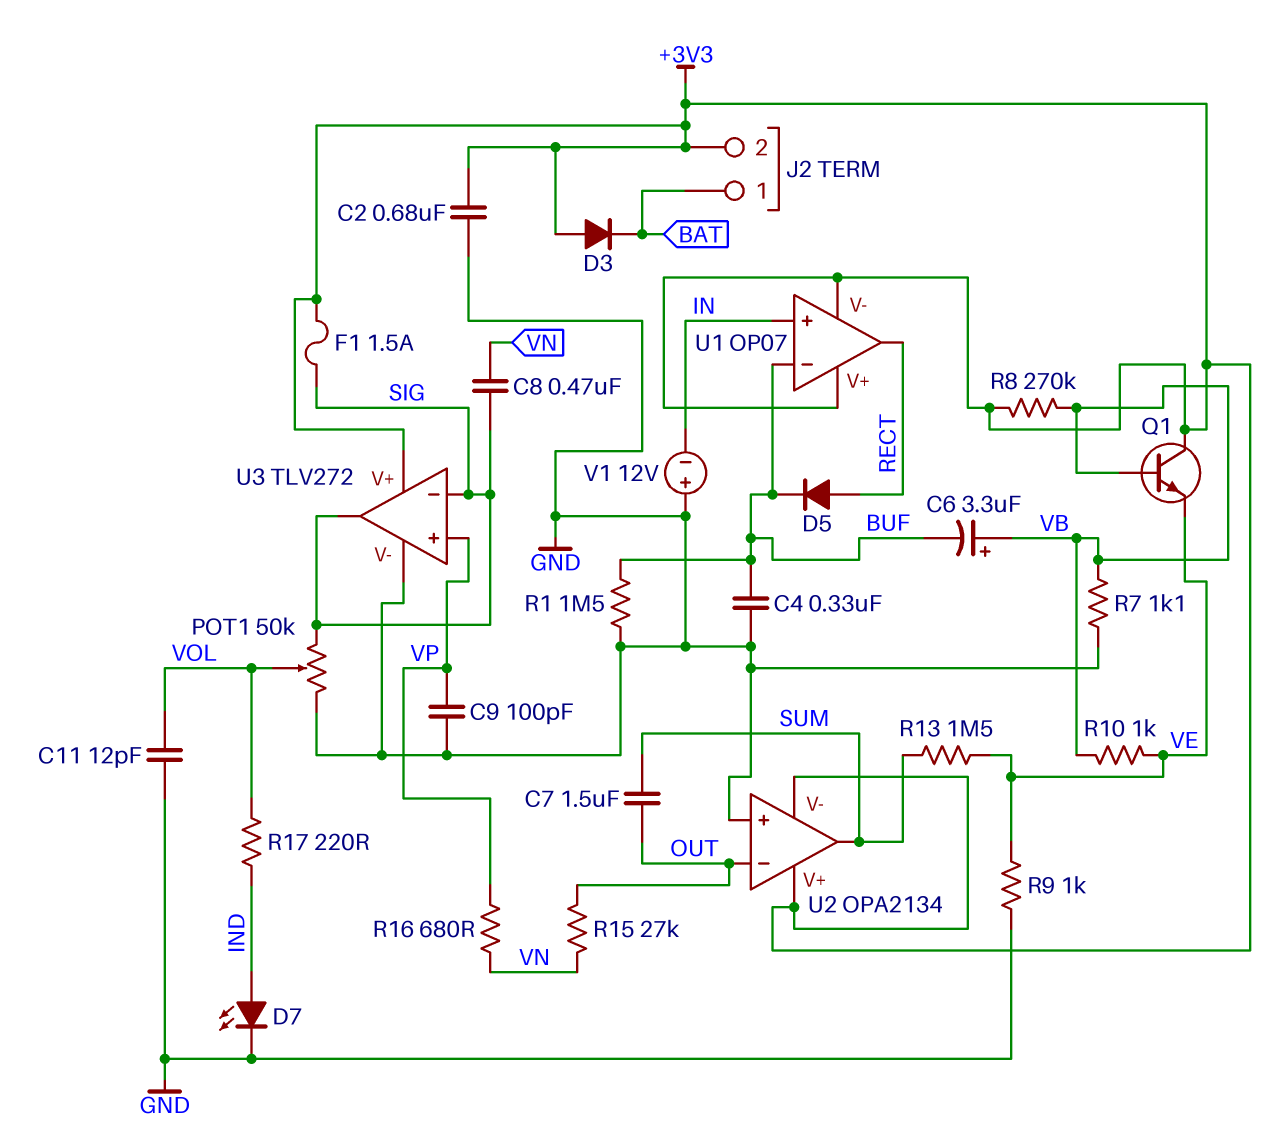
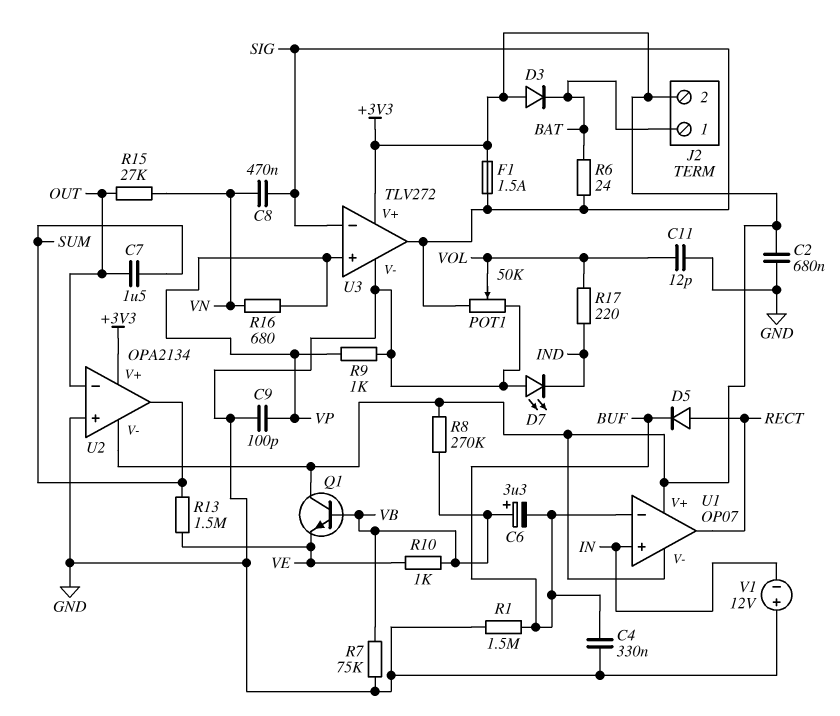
D7: LED (A IND, K GND) -> LED (A GND, K IND)
R6: none -> 24 (BAT, SIG)
R7: 1.1k (GND, VB) -> 75k (GND, VB)
R9: 1k (GND, VE) -> 1k (GND, VP)

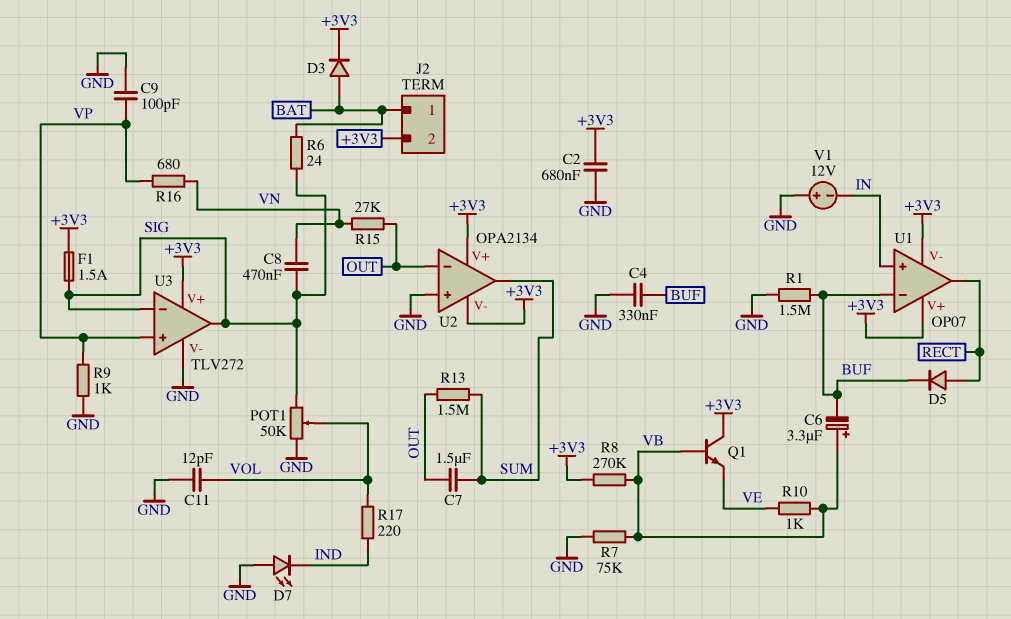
D3: diode (A +3V3, K BAT) -> diode (A BAT, K +3V3)
R13: 1.5M (SUM, VE) -> 1.5M (OUT, SUM)

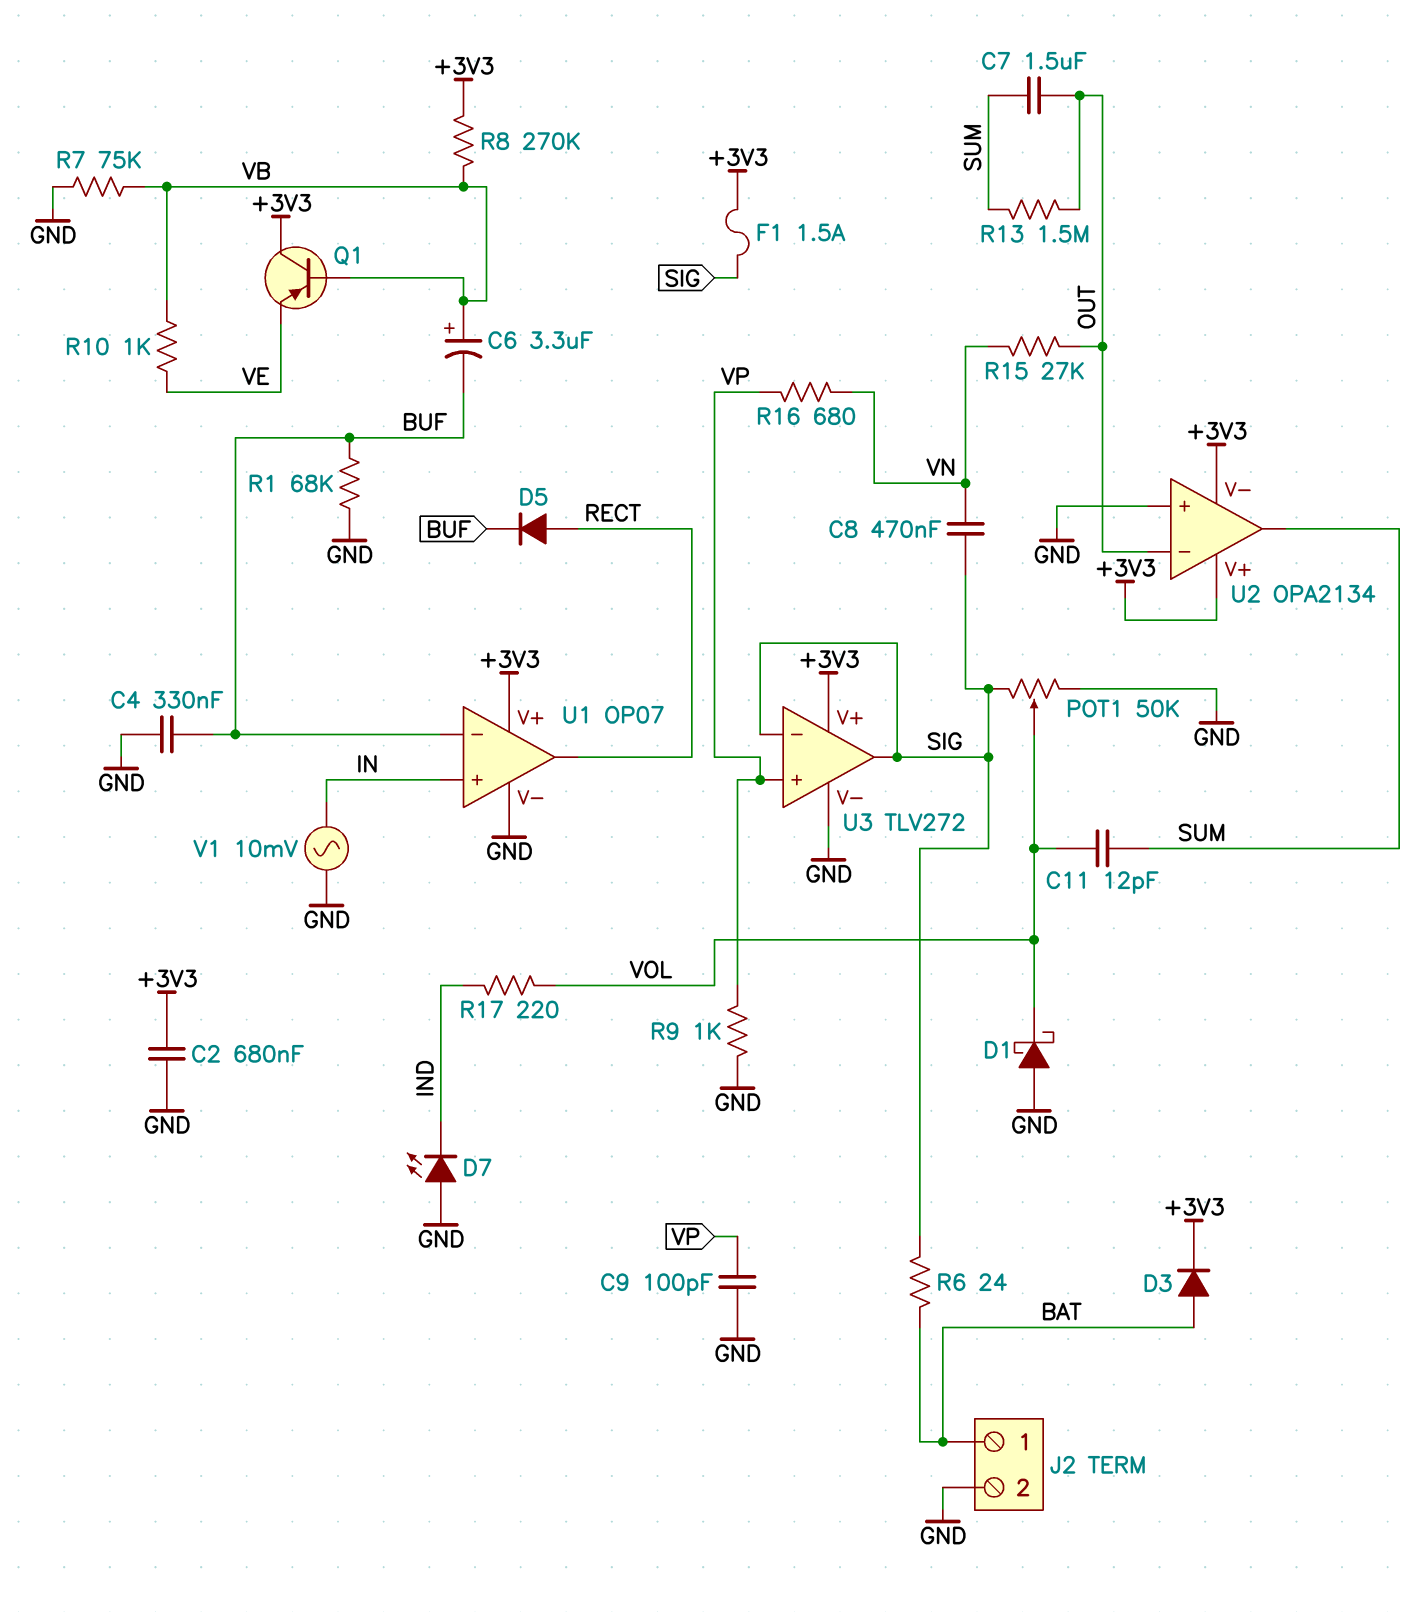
C11: 12pF (GND, VOL) -> 12pF (SUM, VOL)
D1: none -> schottky (A GND, K VOL)
J2 pin 2: +3V3 -> GND
Q1: NPN (B VB, C +3V3, E VE) -> PNP (B VB, C +3V3, E VE)
R1: 1.5M (BUF, GND) -> 68k (BUF, GND)
U1 pin V-: +3V3 -> GND
V1: 12V (plus GND, minus IN) -> AC 10mV (GND, IN)

